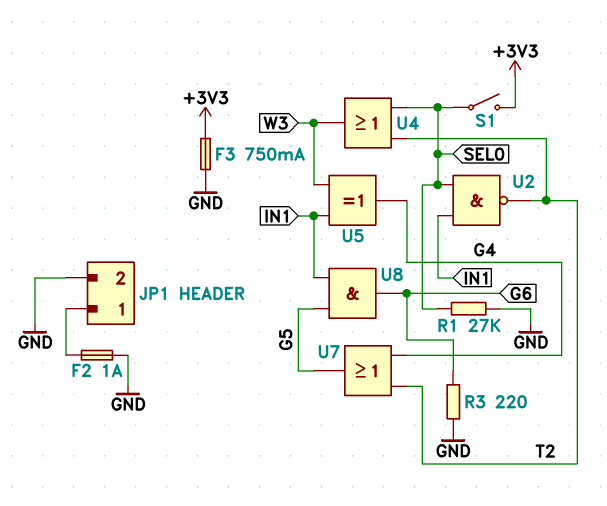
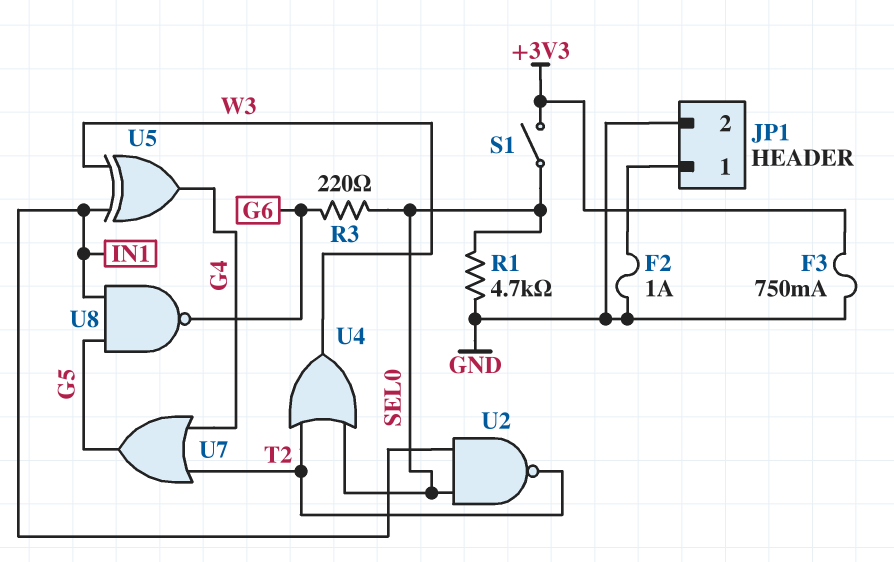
R1: 27k (GND, SEL0) -> 4.7k (GND, SEL0)
R3: 220 (G6, GND) -> 220 (G6, SEL0)
U8: AND (in G5, in IN1, out G6) -> NAND (in G5, in IN1, out G6)

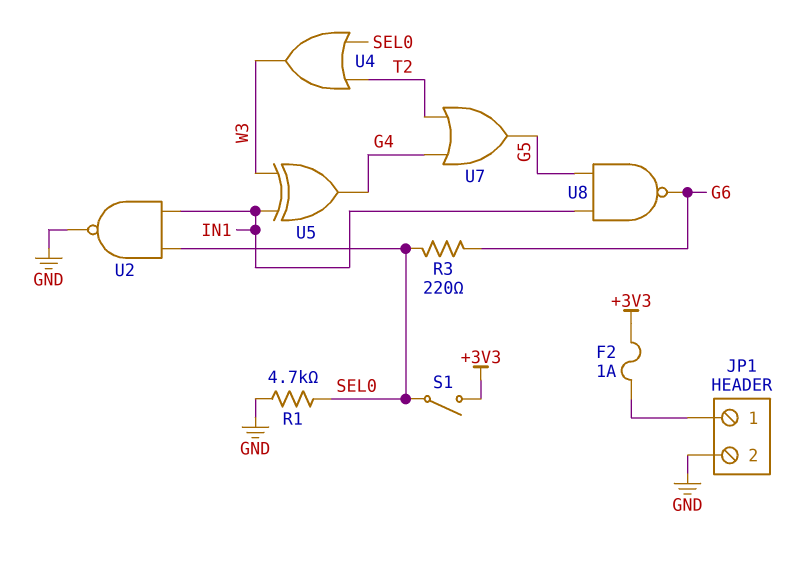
F2: 1A (GND, JP1/1) -> 1A (+3V3, JP1/1)
F3: 750mA (+3V3, GND) -> none
U2: NAND (in IN1, in SEL0, out T2) -> NAND (in IN1, in SEL0, out GND)

